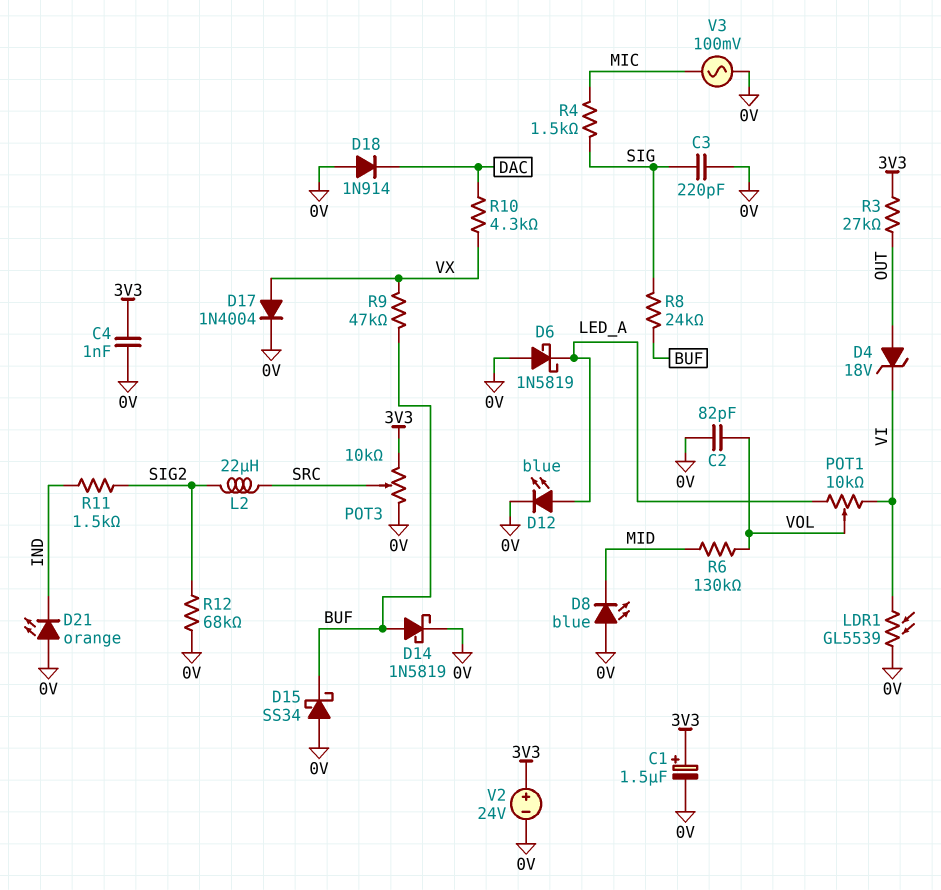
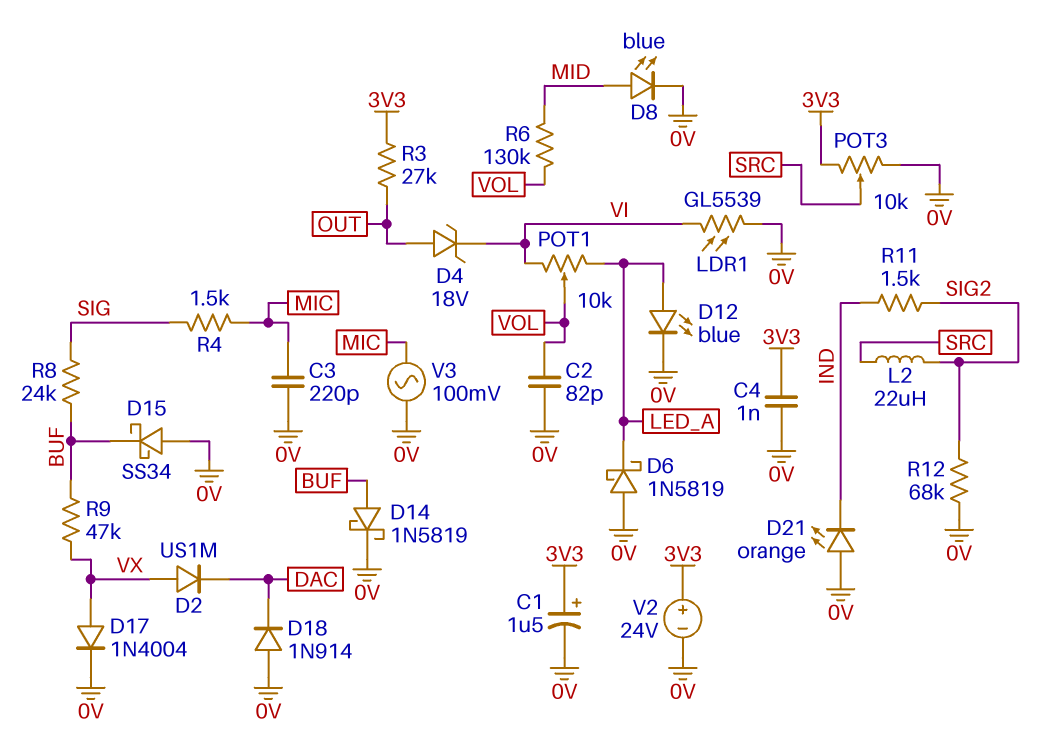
C3: 220pF (0V, SIG) -> 220pF (0V, MIC)
D2: none -> diode US1M (A VX, K DAC)
D8: LED blue (A 0V, K MID) -> LED blue (A MID, K 0V)
R10: 4.3k (DAC, VX) -> none

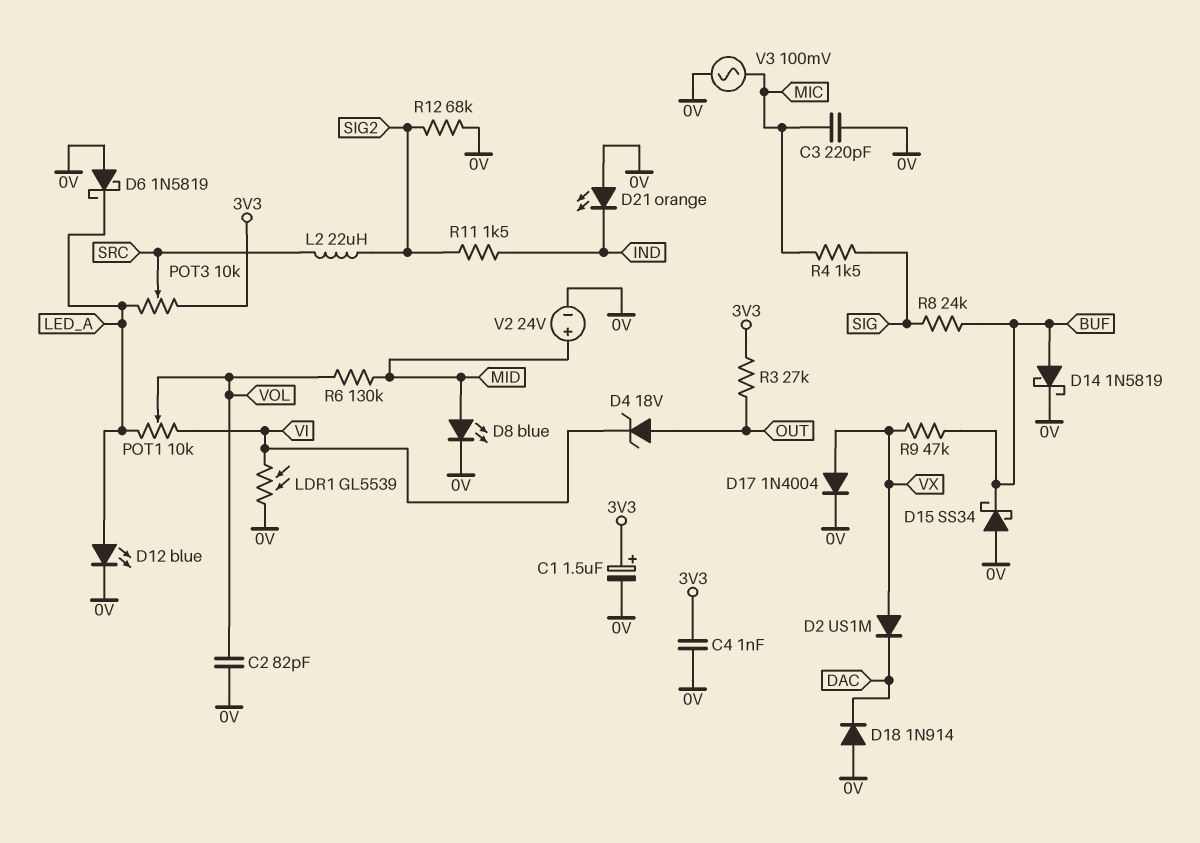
POT3: 10k (0V, 3V3, wiper SRC) -> 10k (3V3, LED_A, wiper SRC)
V2: 24V (plus 3V3, minus 0V) -> 24V (plus MID, minus 0V)

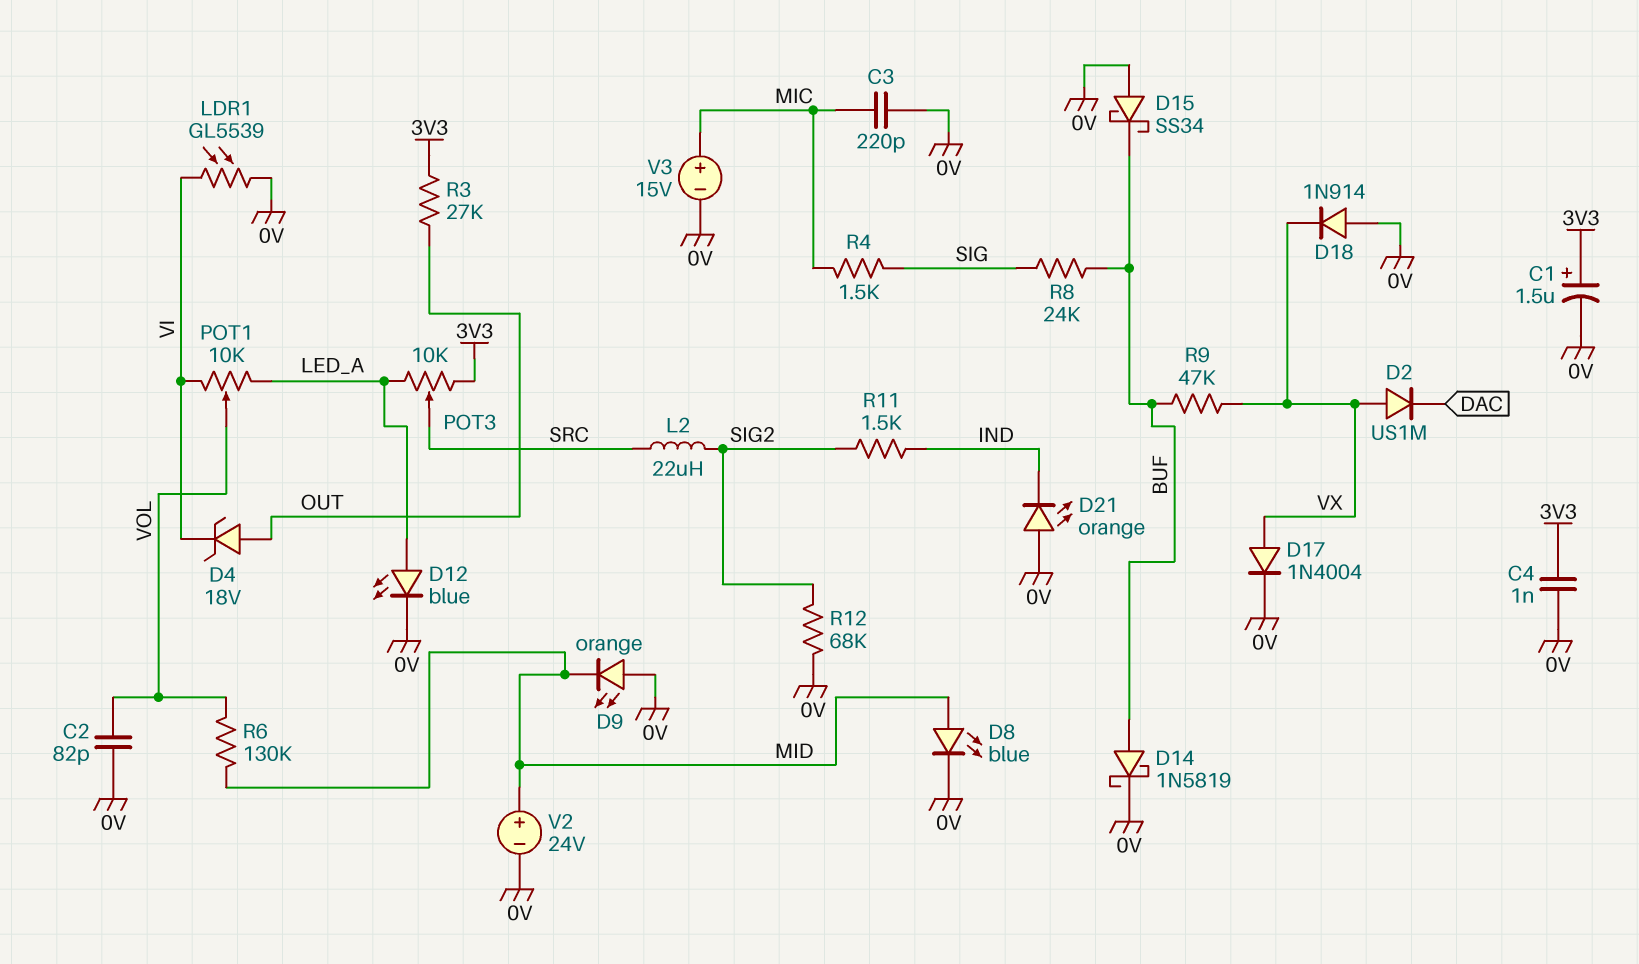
D6: schottky 1N5819 (A 0V, K LED_A) -> none
D9: none -> LED orange (A 0V, K MID)
D18: diode 1N914 (A 0V, K DAC) -> diode 1N914 (A 0V, K VX)
V3: AC 100mV (0V, MIC) -> 15V (plus MIC, minus 0V)

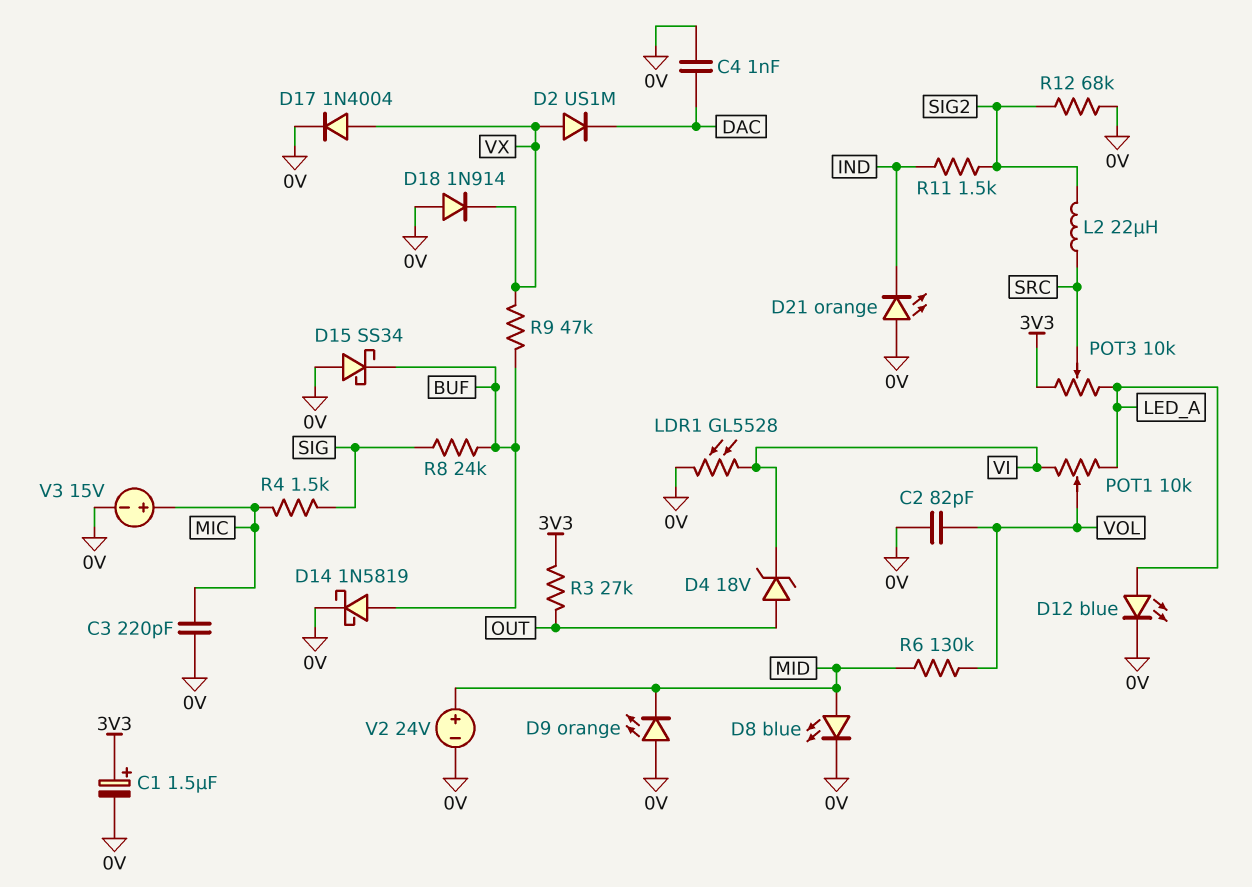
C4: 1nF (0V, 3V3) -> 1nF (0V, DAC)
LDR1: GL5539 (0V, VI) -> GL5528 (0V, VI)

